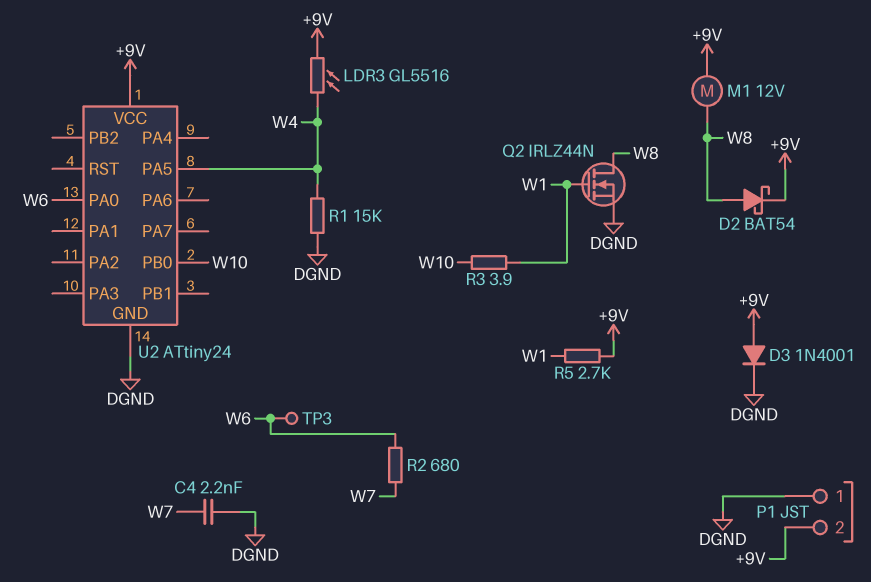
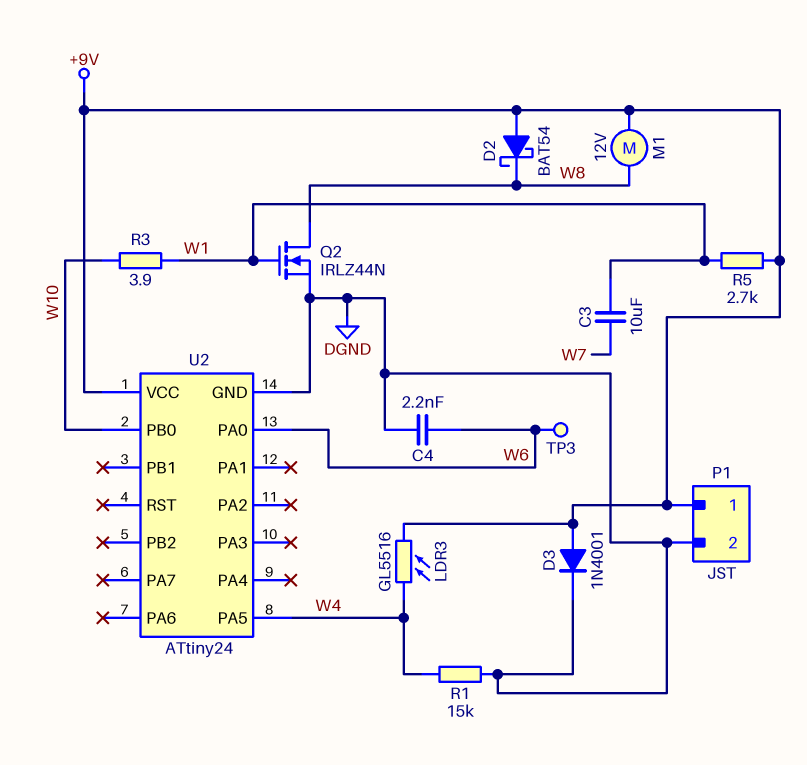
C3: none -> 10uF (W1, W7)
C4: 2.2nF (DGND, W7) -> 2.2nF (DGND, W6)
D2: schottky BAT54 (A W8, K +9V) -> schottky BAT54 (A +9V, K W8)
P1 pin 1: DGND -> +9V
P1 pin 2: +9V -> DGND
R2: 680 (W6, W7) -> none

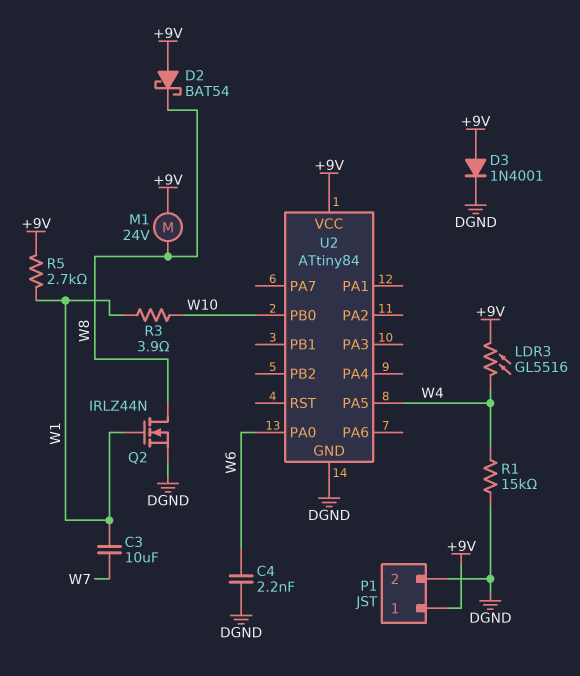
M1: motor 12V (+9V, W8) -> motor 24V (+9V, W8)
TP3: test point (W6) -> none
U2: ATtiny24 -> ATtiny84

